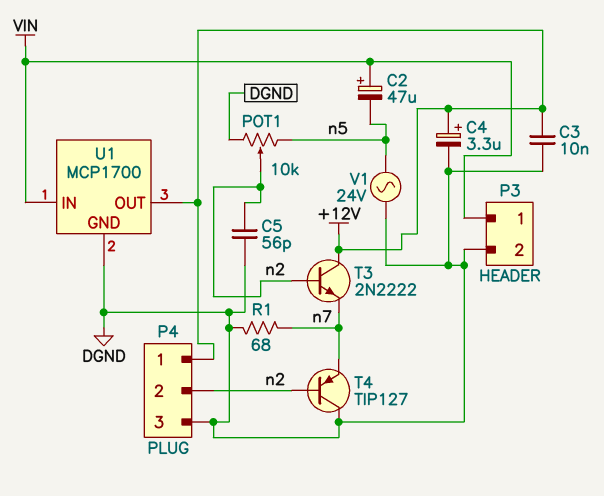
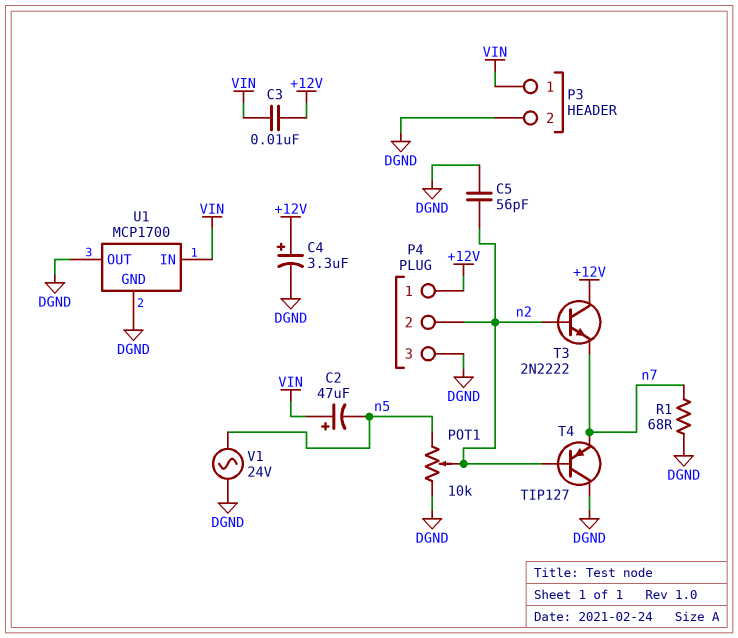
C3: 10nF (+12V, DGND) -> 10nF (+12V, VIN)
U1 pin OUT: +12V -> DGND

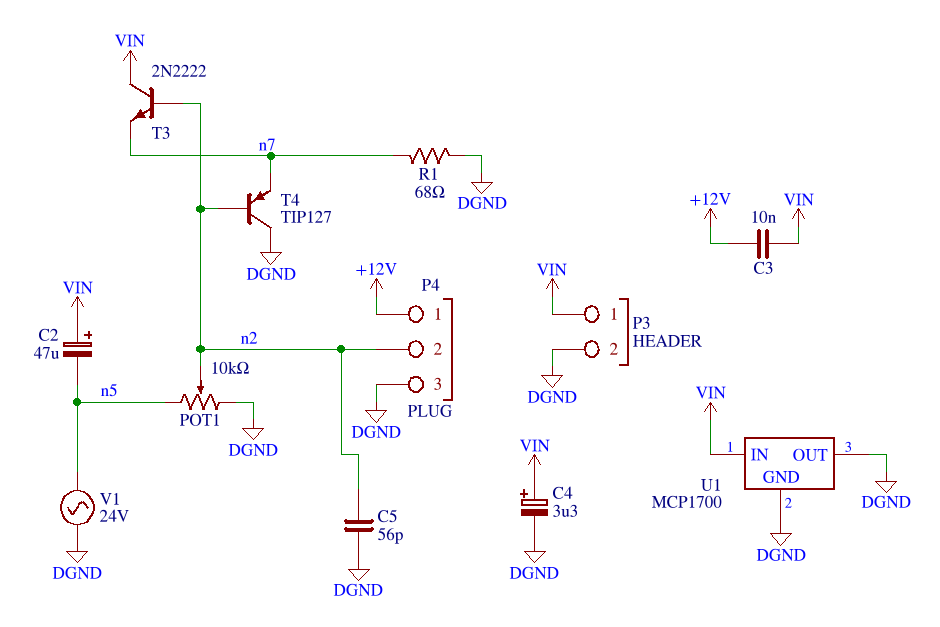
C4: 3.3uF (plus +12V, minus DGND) -> 3.3uF (plus VIN, minus DGND)
T3: NPN 2N2222 (B n2, C +12V, E n7) -> NPN 2N2222 (B n2, C VIN, E n7)

